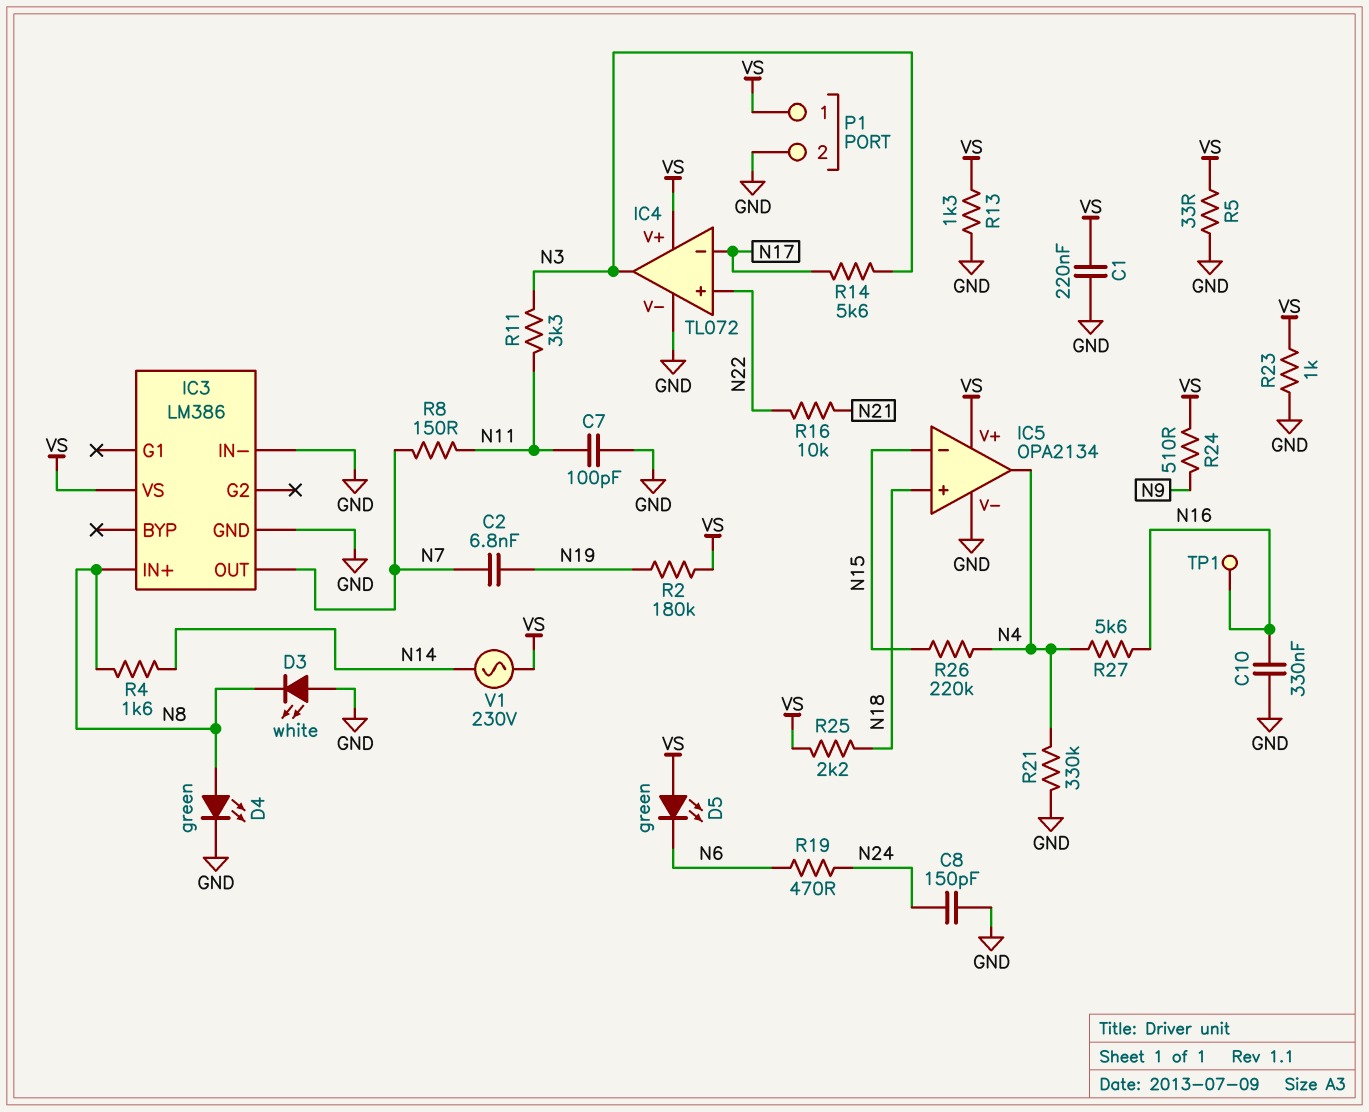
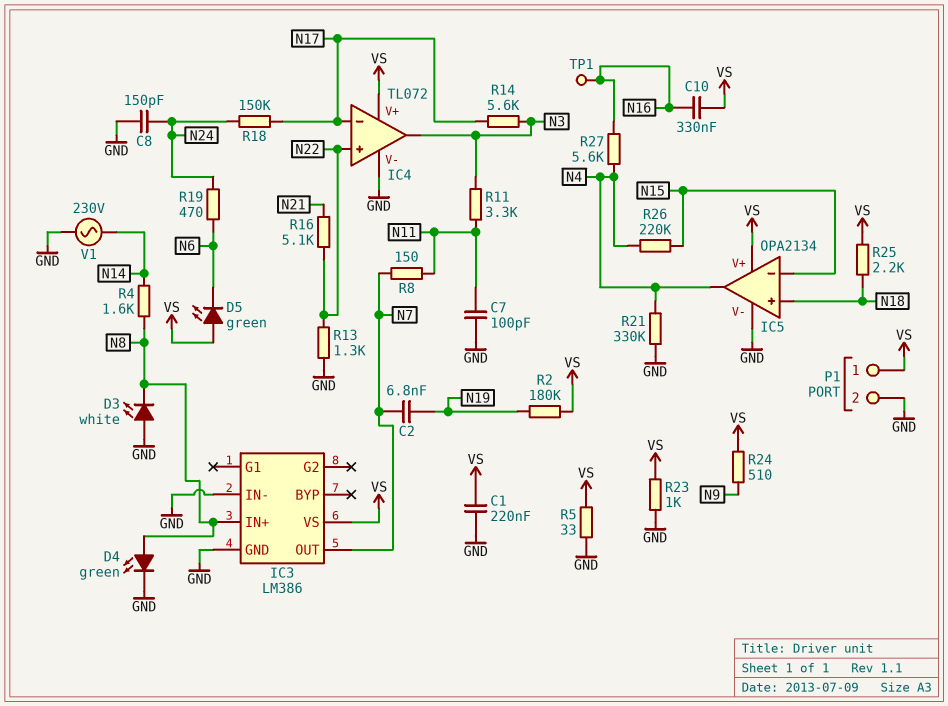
C10: 330nF (GND, N16) -> 330nF (N16, VS)
R13: 1.3k (GND, VS) -> 1.3k (GND, N22)
R16: 10k (N21, N22) -> 5.1k (N21, N22)
R18: none -> 150k (N17, N24)
V1: AC 230V (N14, VS) -> AC 230V (GND, N14)

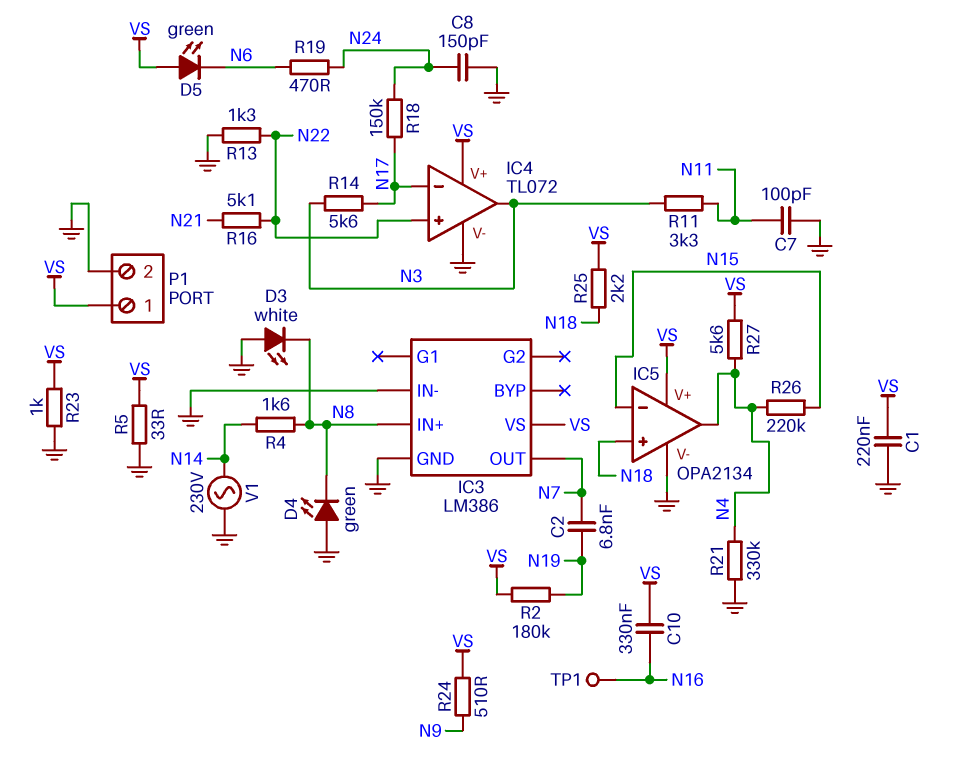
D4: LED green (A N8, K GND) -> LED green (A GND, K N8)
R8: 150 (N7, N11) -> none
R27: 5.6k (N4, N16) -> 5.6k (N4, VS)

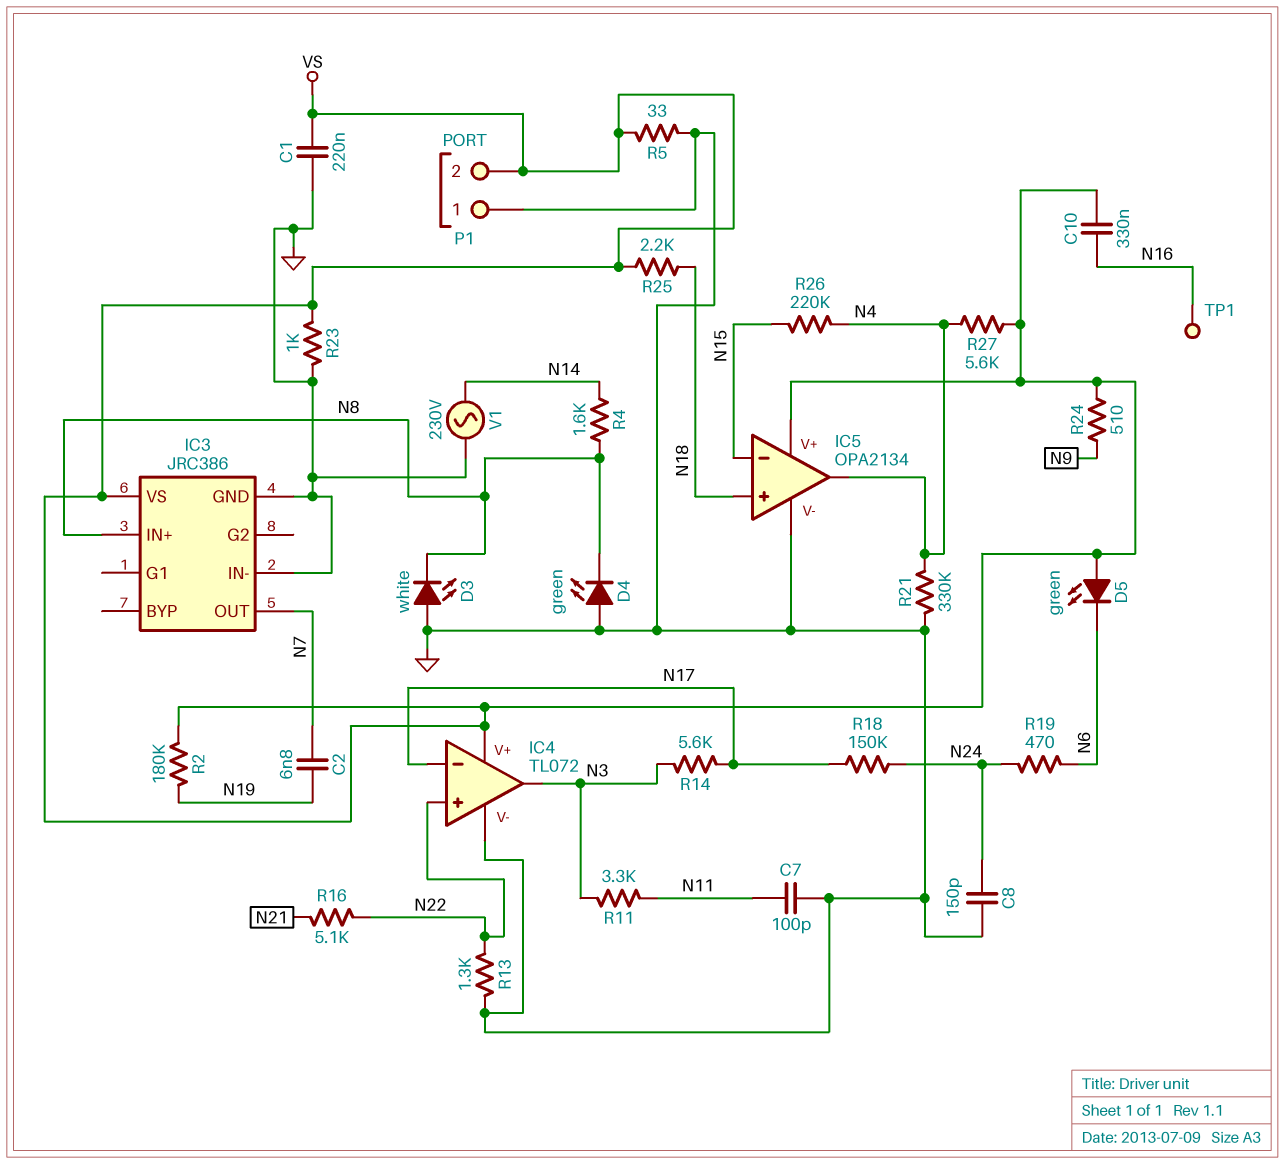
IC3: LM386 -> JRC386
P1 pin 1: VS -> GND
P1 pin 2: GND -> VS

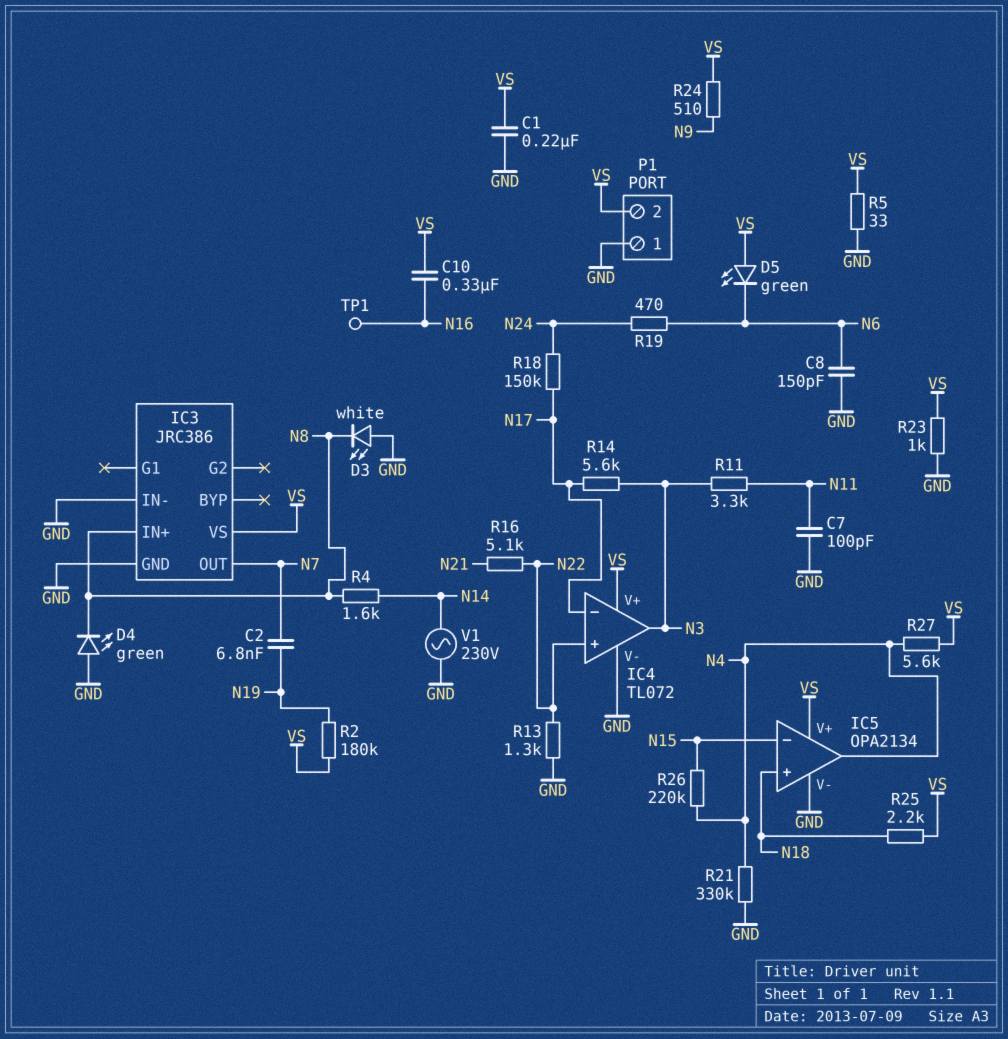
C8: 150pF (GND, N24) -> 150pF (GND, N6)

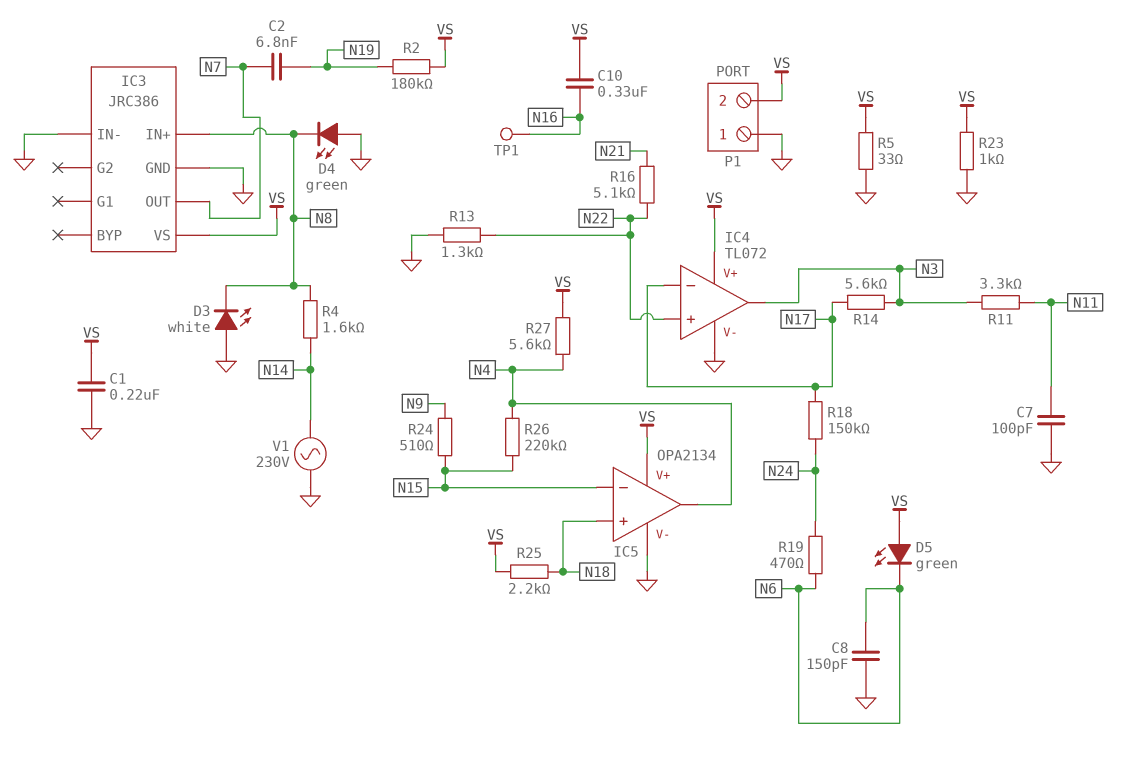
R21: 330k (GND, N4) -> none
R24: 510 (N9, VS) -> 510 (N9, N15)

